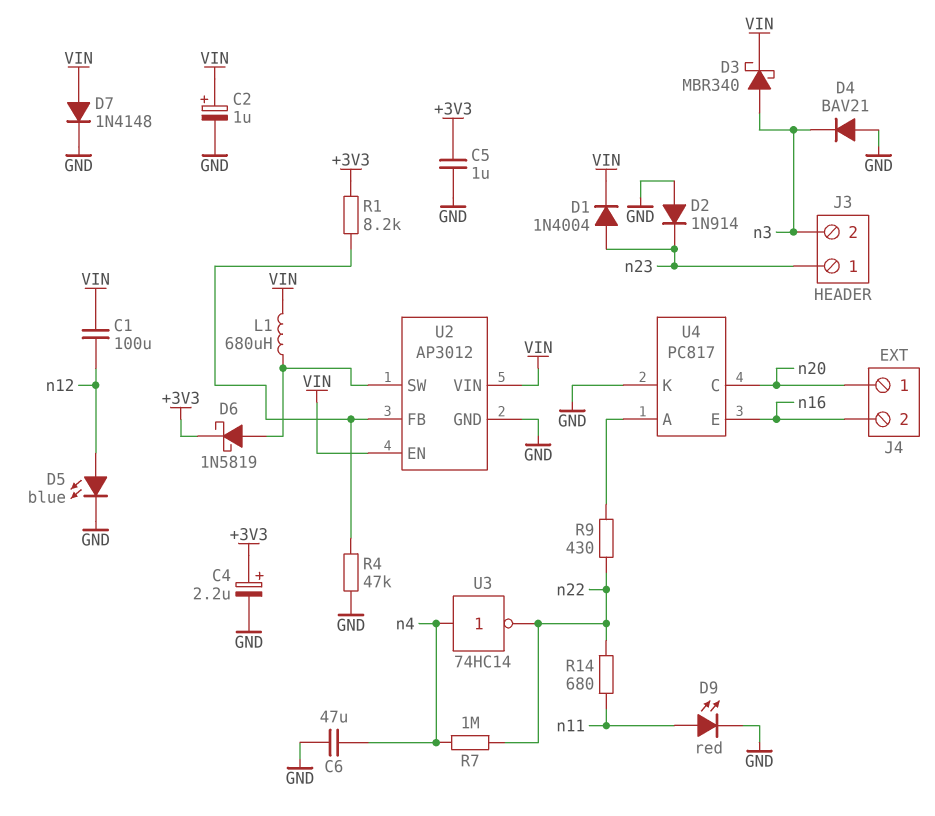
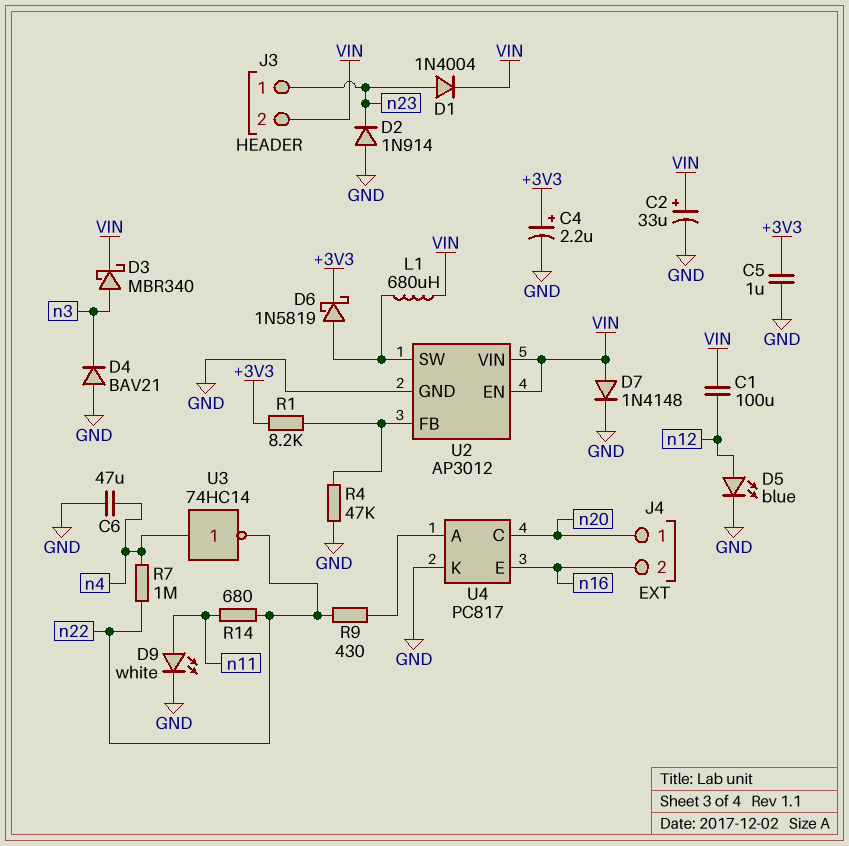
C2: 1uF (plus VIN, minus GND) -> 33uF (plus VIN, minus GND)
D9: LED red (A n11, K GND) -> LED white (A n11, K GND)
J3 pin 2: n3 -> VIN

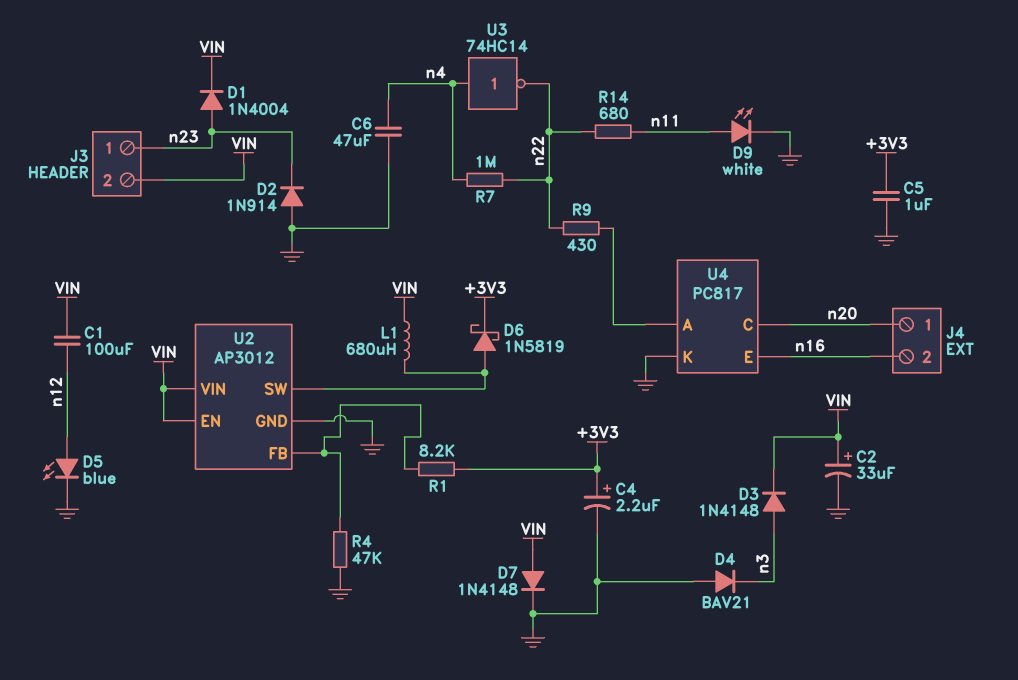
D3: schottky MBR340 (A n3, K VIN) -> diode 1N4148 (A n3, K VIN)

